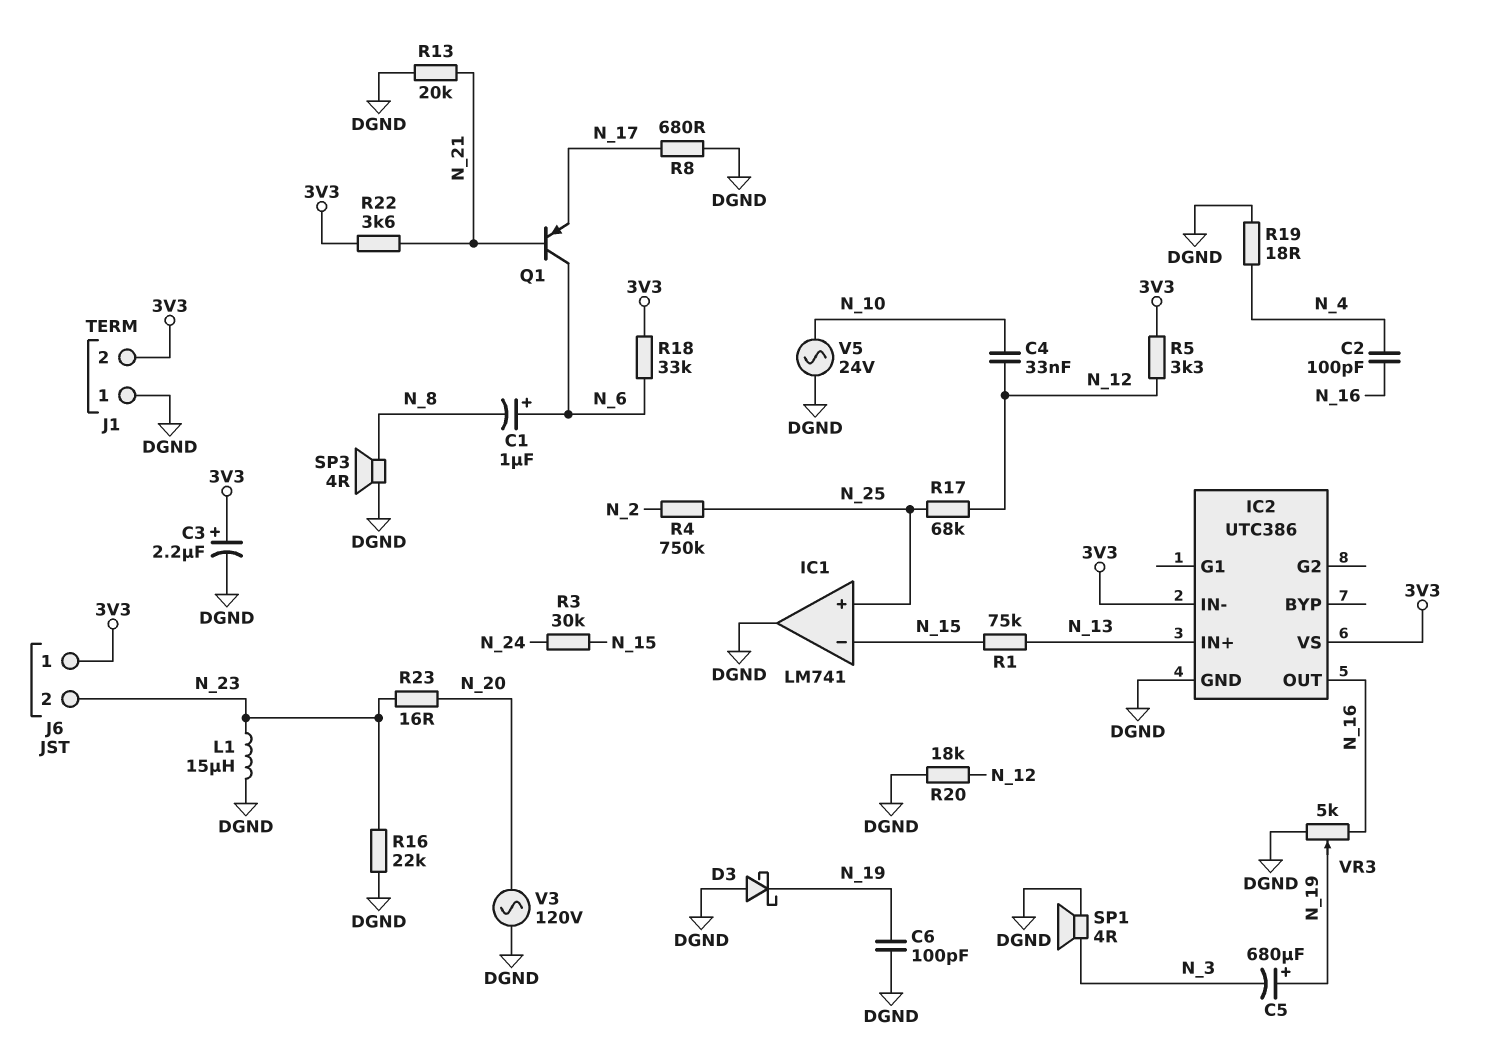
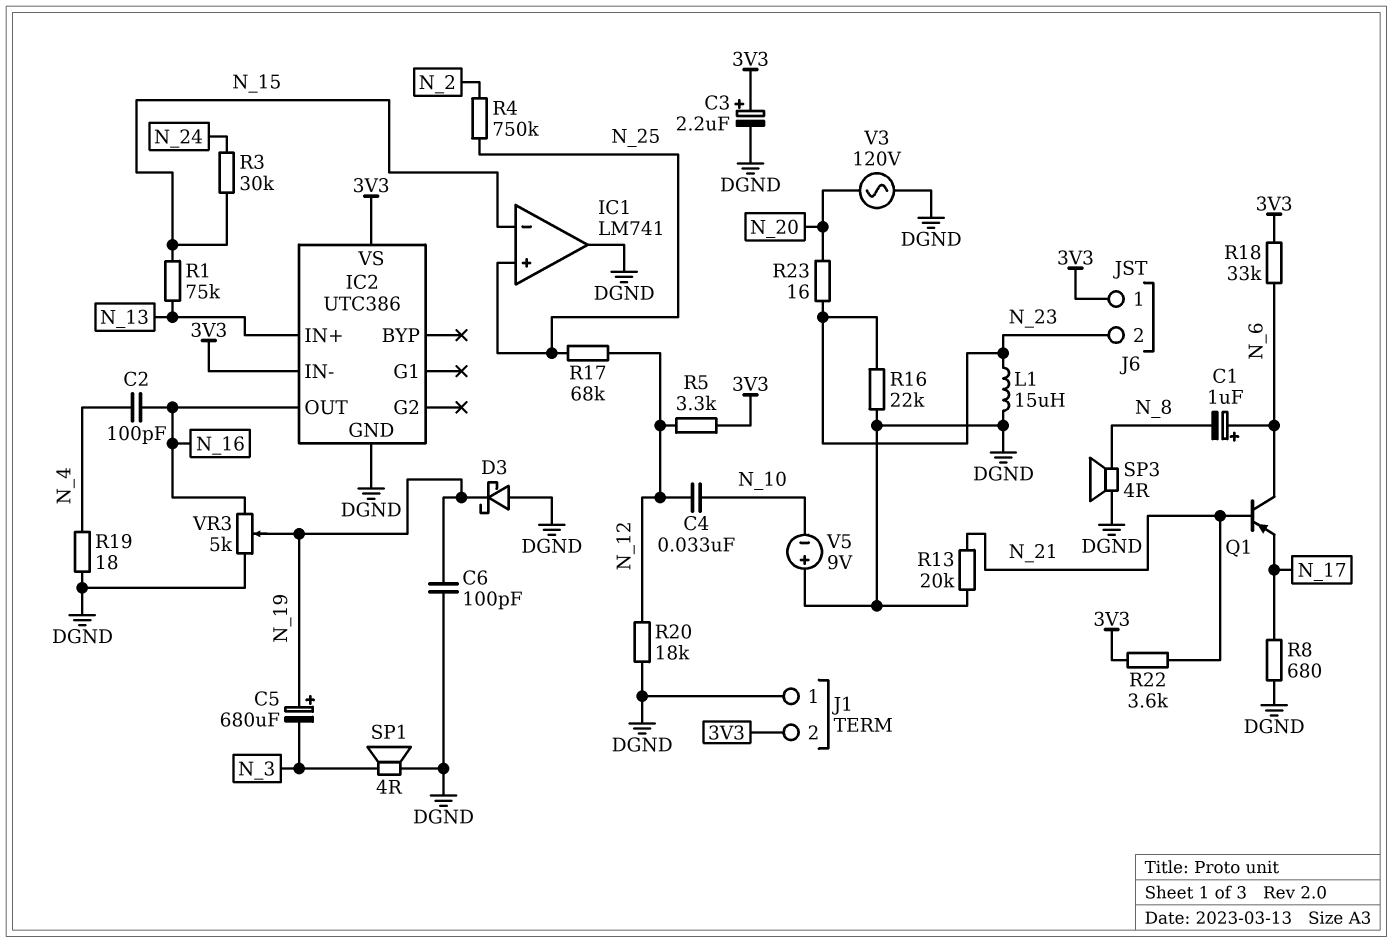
V5: AC 24V (DGND, N_10) -> 9V (plus DGND, minus N_10)

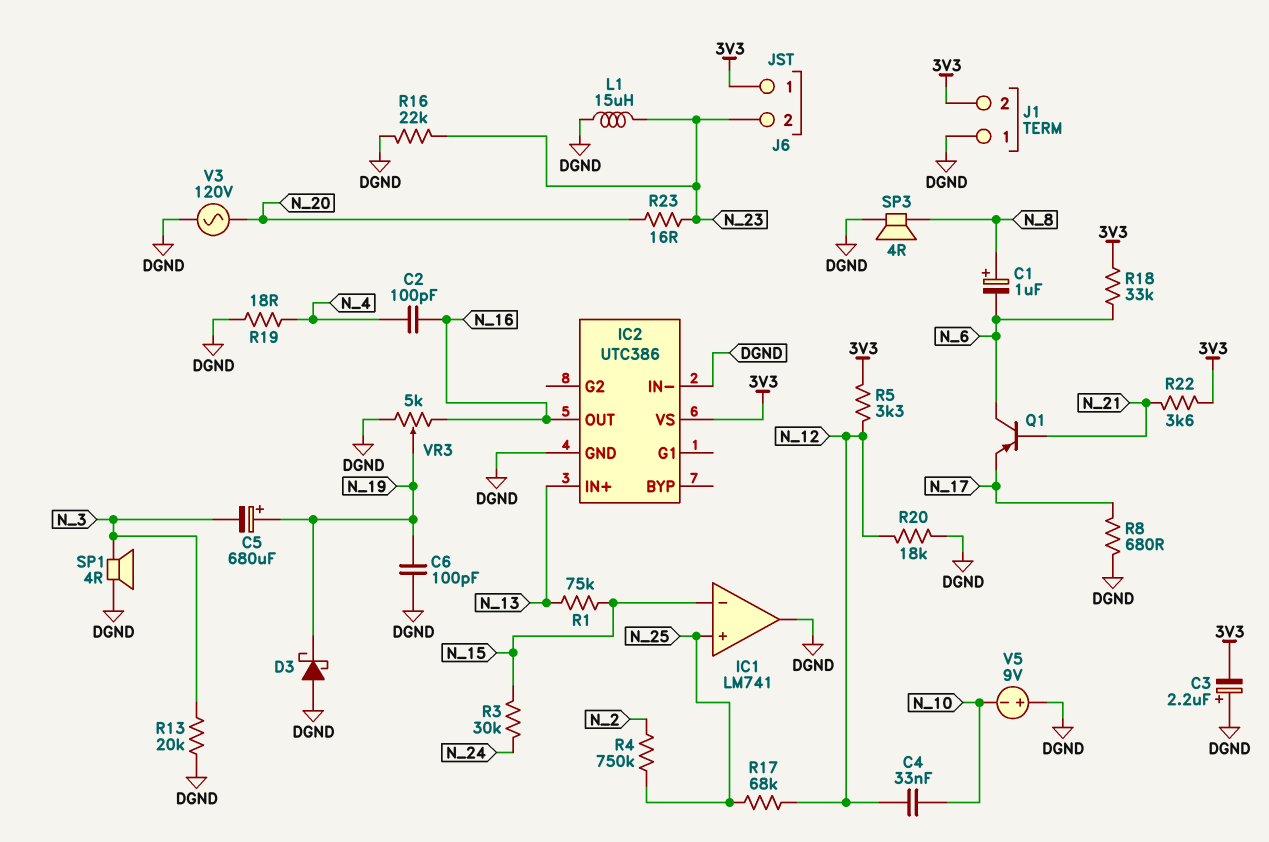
C1: 1uF (plus N_6, minus N_8) -> 1uF (plus N_8, minus N_6)
C3: 2.2uF (plus 3V3, minus DGND) -> 2.2uF (plus DGND, minus 3V3)
IC2 pin IN-: 3V3 -> DGND
R13: 20k (DGND, N_21) -> 20k (DGND, N_3)

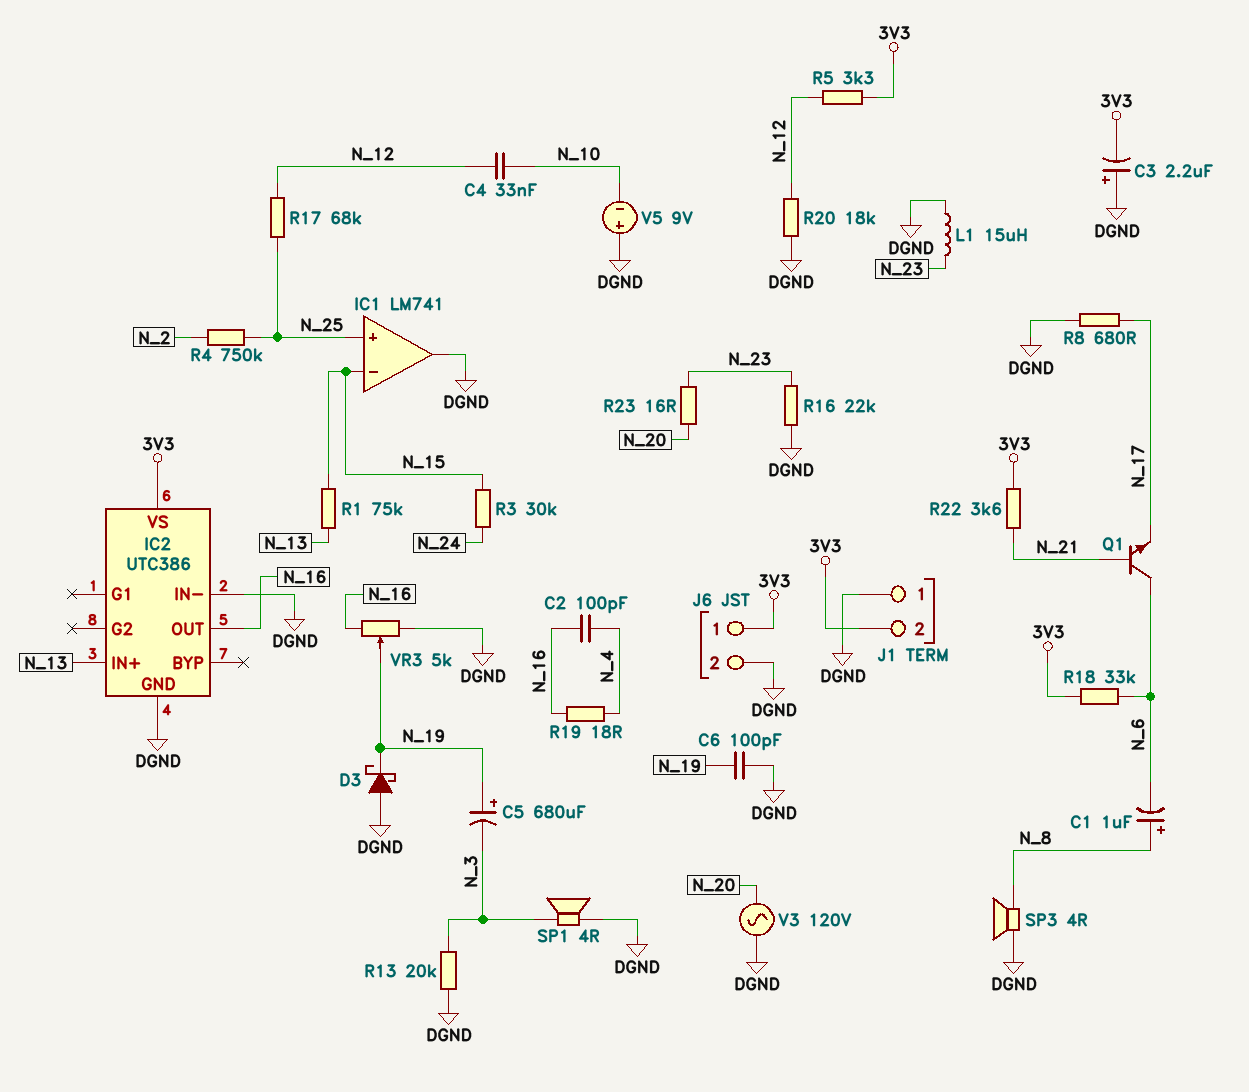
J6 pin 2: N_23 -> DGND
Q1: PNP (B N_21, C N_6, E N_17) -> NPN (B N_21, C N_6, E N_17)
R19: 18 (DGND, N_4) -> 18 (N_4, N_16)

